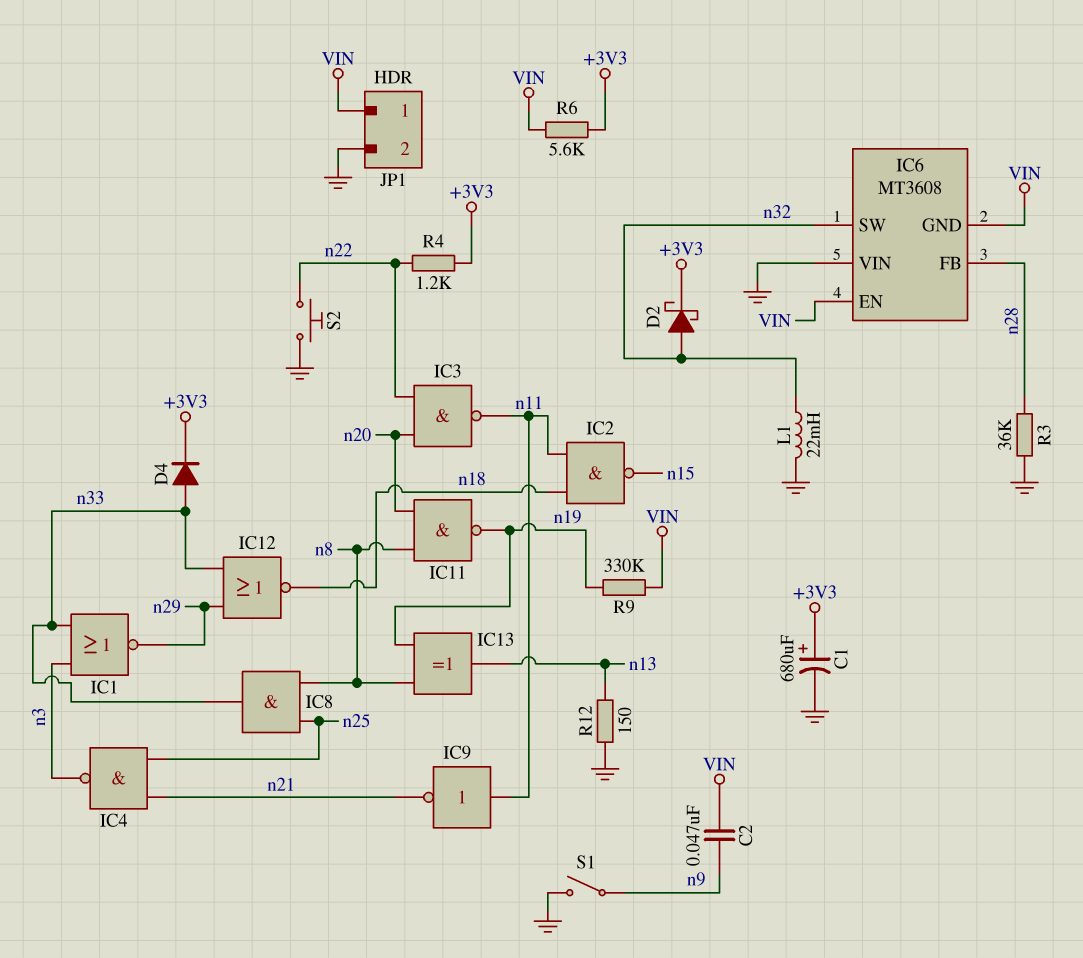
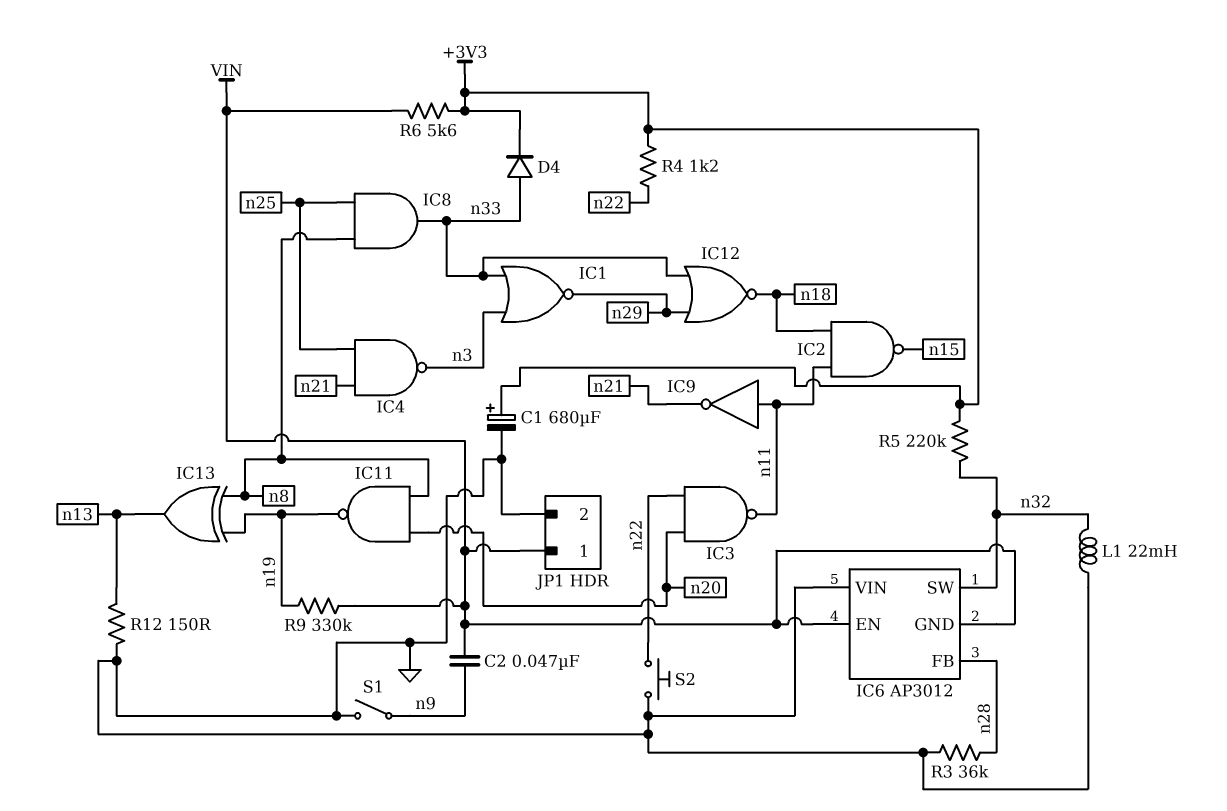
D2: schottky (A n32, K +3V3) -> none
IC6: MT3608 -> AP3012
R5: none -> 220k (+3V3, n32)

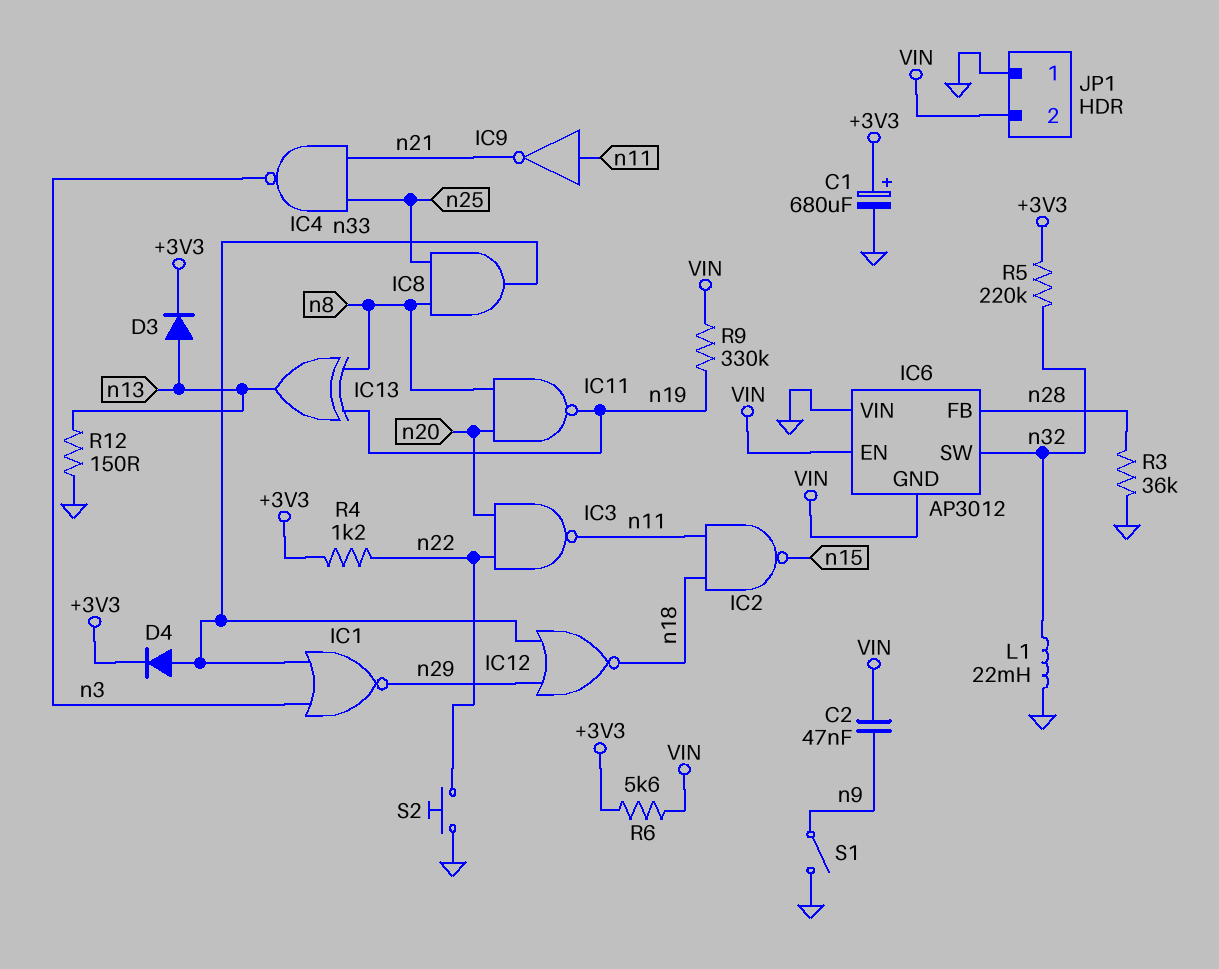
D3: none -> diode (A n13, K +3V3)
JP1 pin 1: VIN -> GND
JP1 pin 2: GND -> VIN

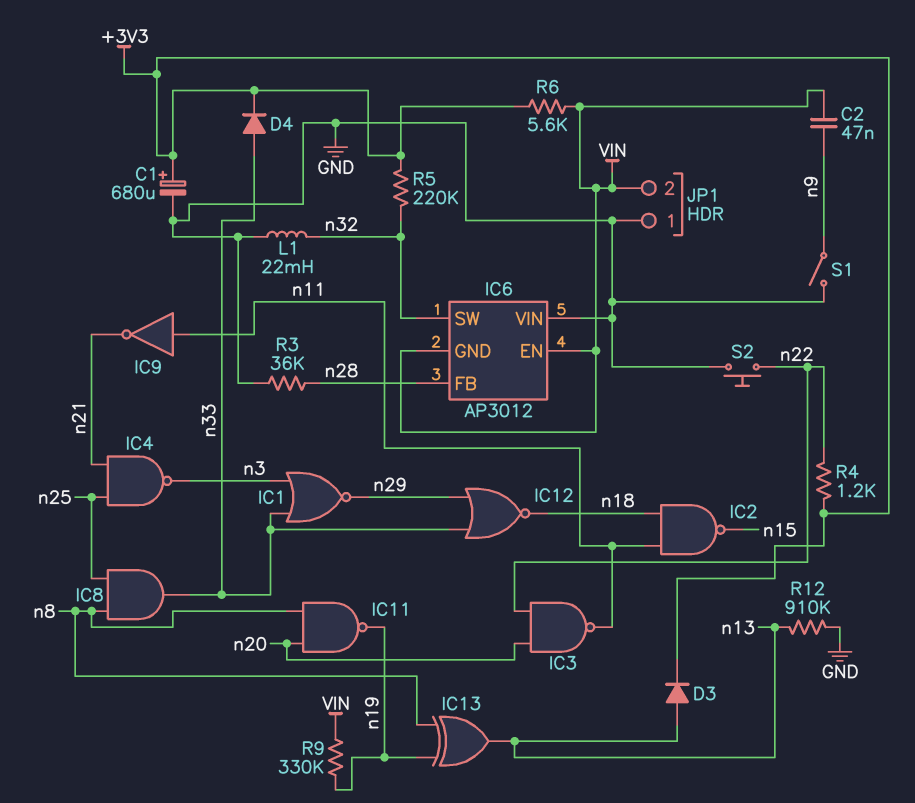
R12: 150 (GND, n13) -> 910k (GND, n13)

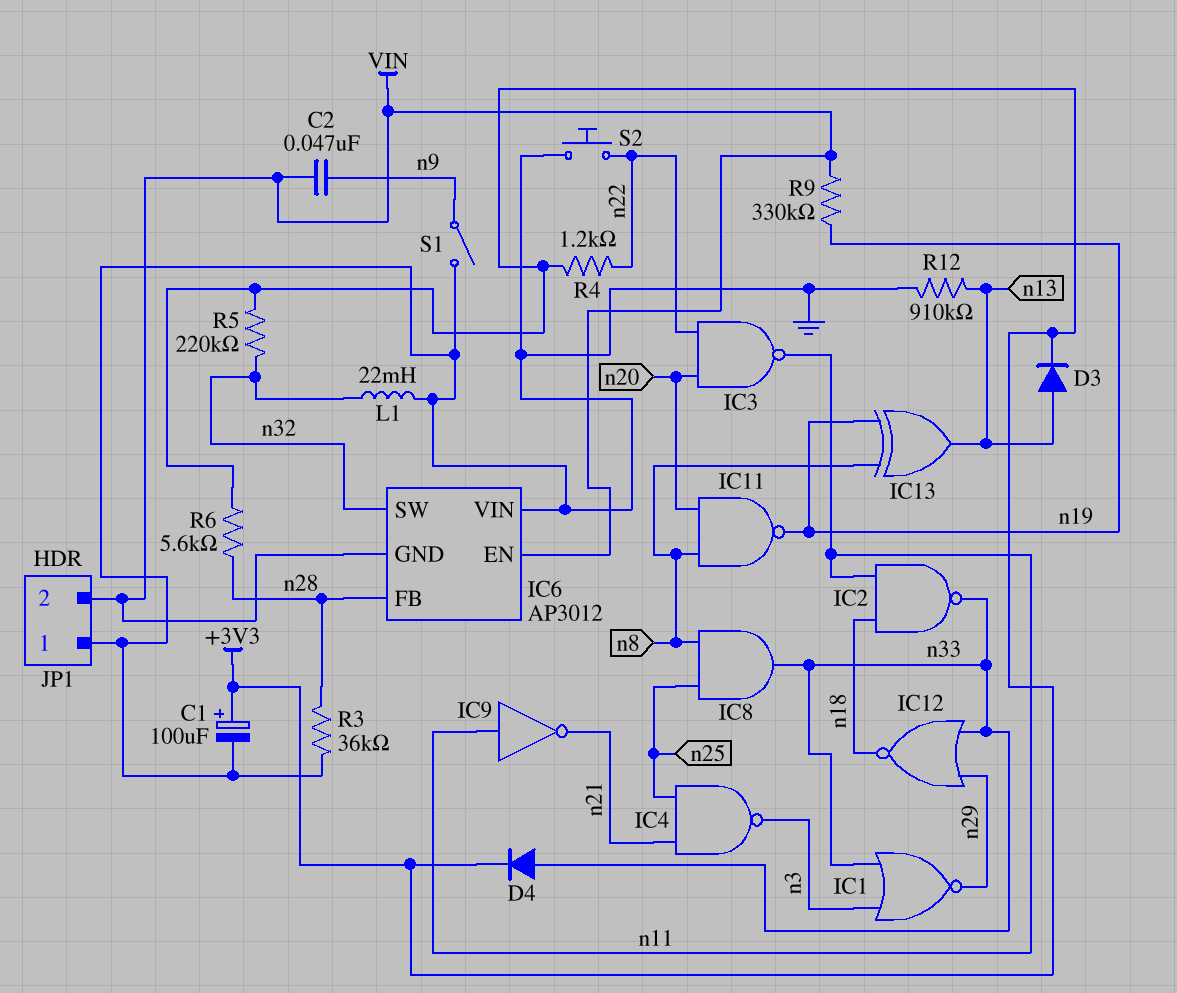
C1: 680uF (plus +3V3, minus GND) -> 100uF (plus +3V3, minus GND)
IC2: NAND (in n11, in n18, out n15) -> NAND (in n11, in n18, out n33)
R6: 5.6k (+3V3, VIN) -> 5.6k (+3V3, n28)

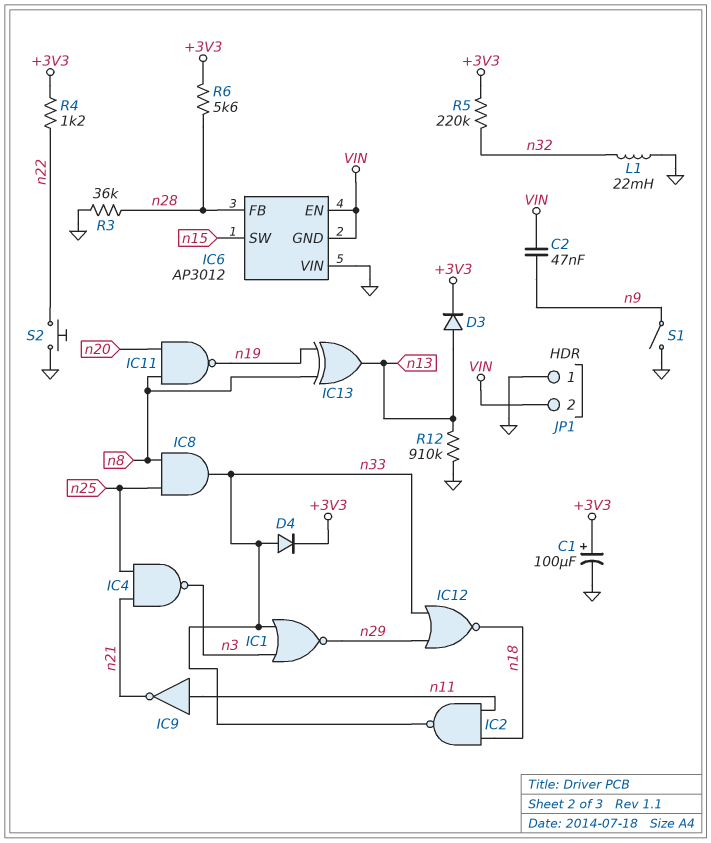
IC3: NAND (in n20, in n22, out n11) -> none
IC6 pin SW: n32 -> n15
R9: 330k (VIN, n19) -> none

